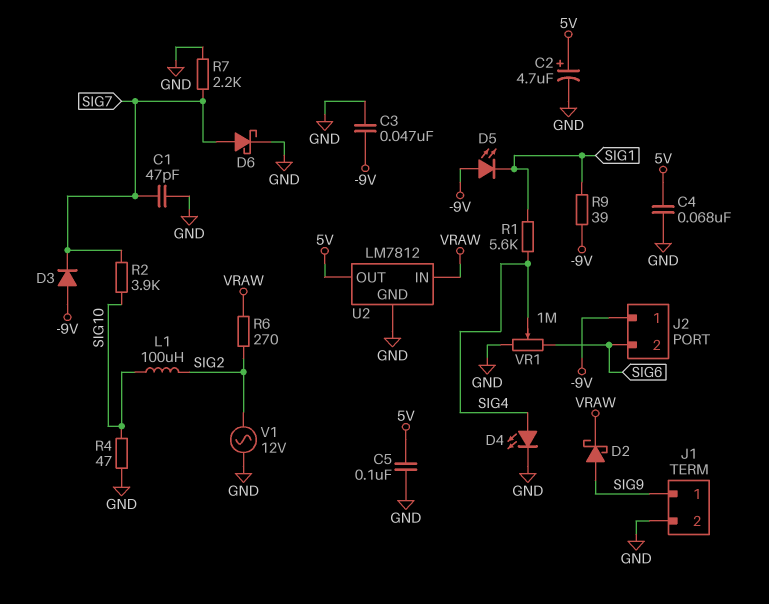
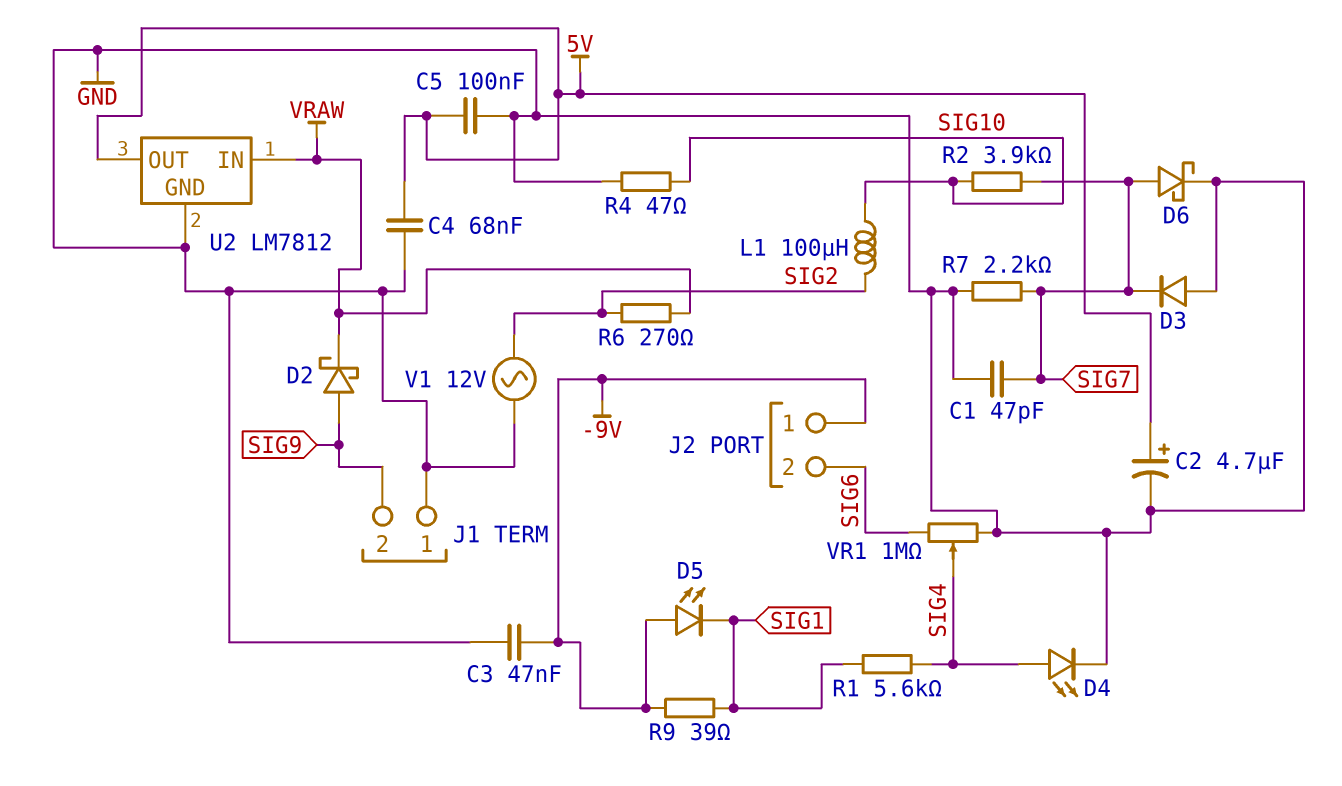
D3: diode (A -9V, K SIG7) -> diode (A GND, K SIG7)
J1 pin 1: SIG9 -> GND
J1 pin 2: GND -> SIG9

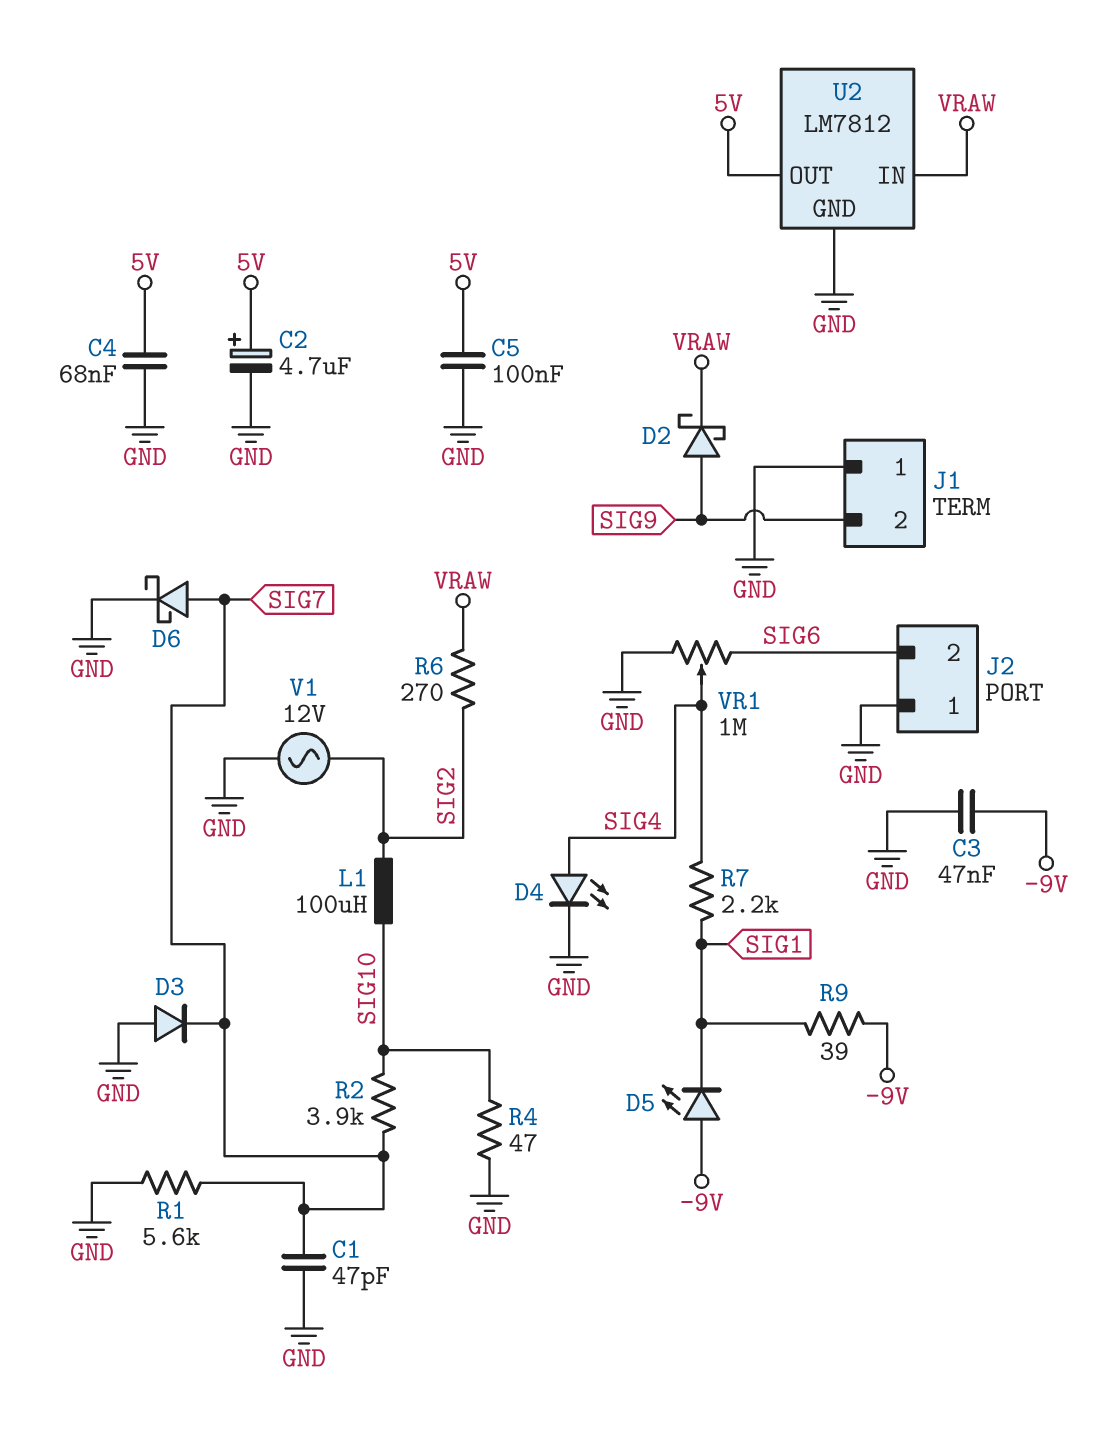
J2 pin 1: -9V -> GND
R1: 5.6k (SIG1, SIG4) -> 5.6k (GND, SIG7)
R7: 2.2k (GND, SIG7) -> 2.2k (SIG1, SIG4)

